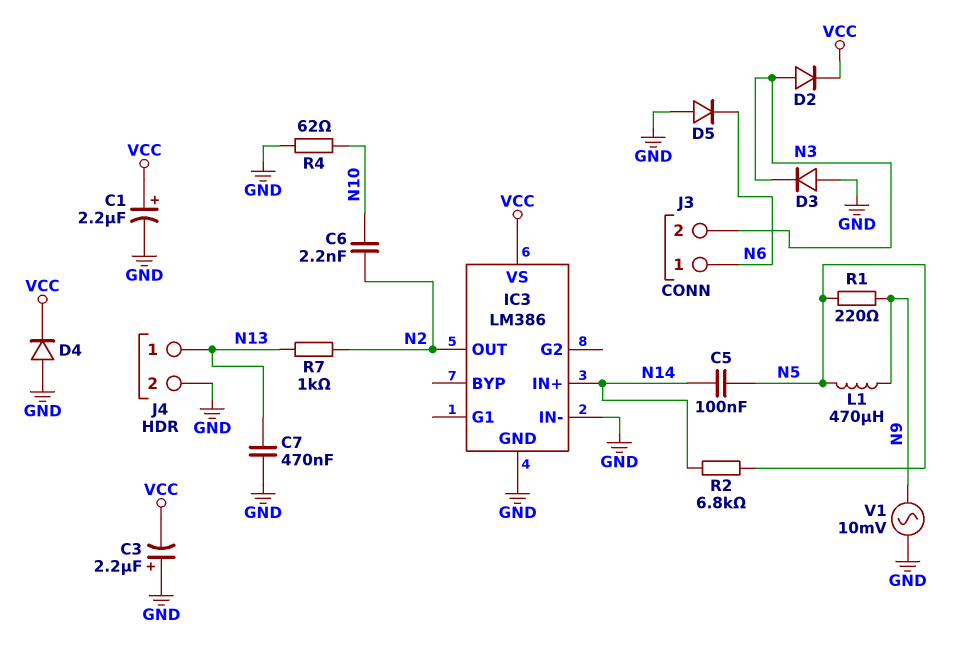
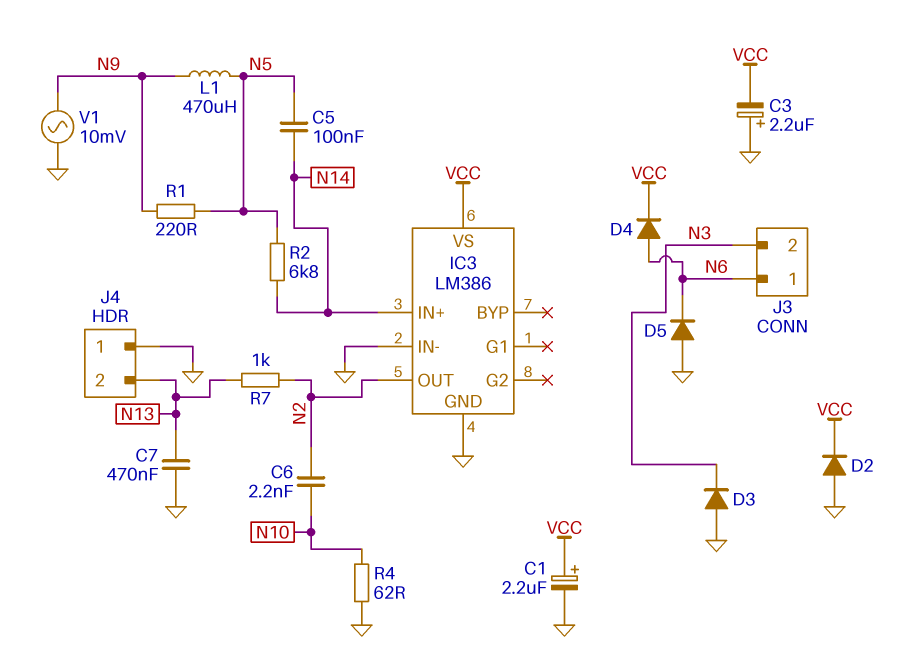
D2: diode (A N3, K VCC) -> diode (A GND, K VCC)
D4: diode (A GND, K VCC) -> diode (A N6, K VCC)
J4 pin 1: N13 -> GND
J4 pin 2: GND -> N13

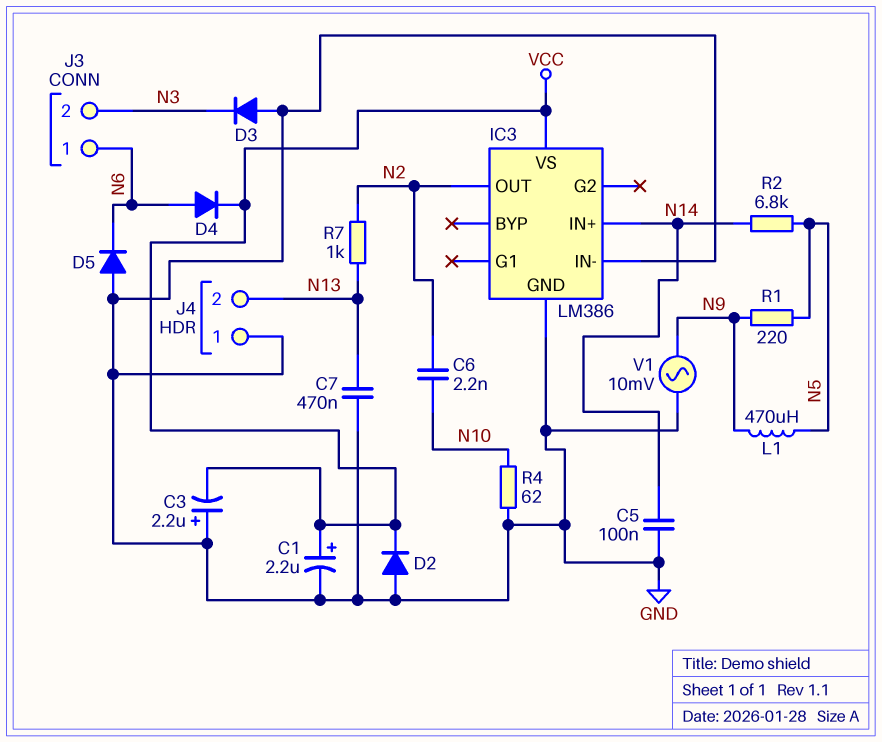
C5: 100nF (N5, N14) -> 100nF (GND, N14)

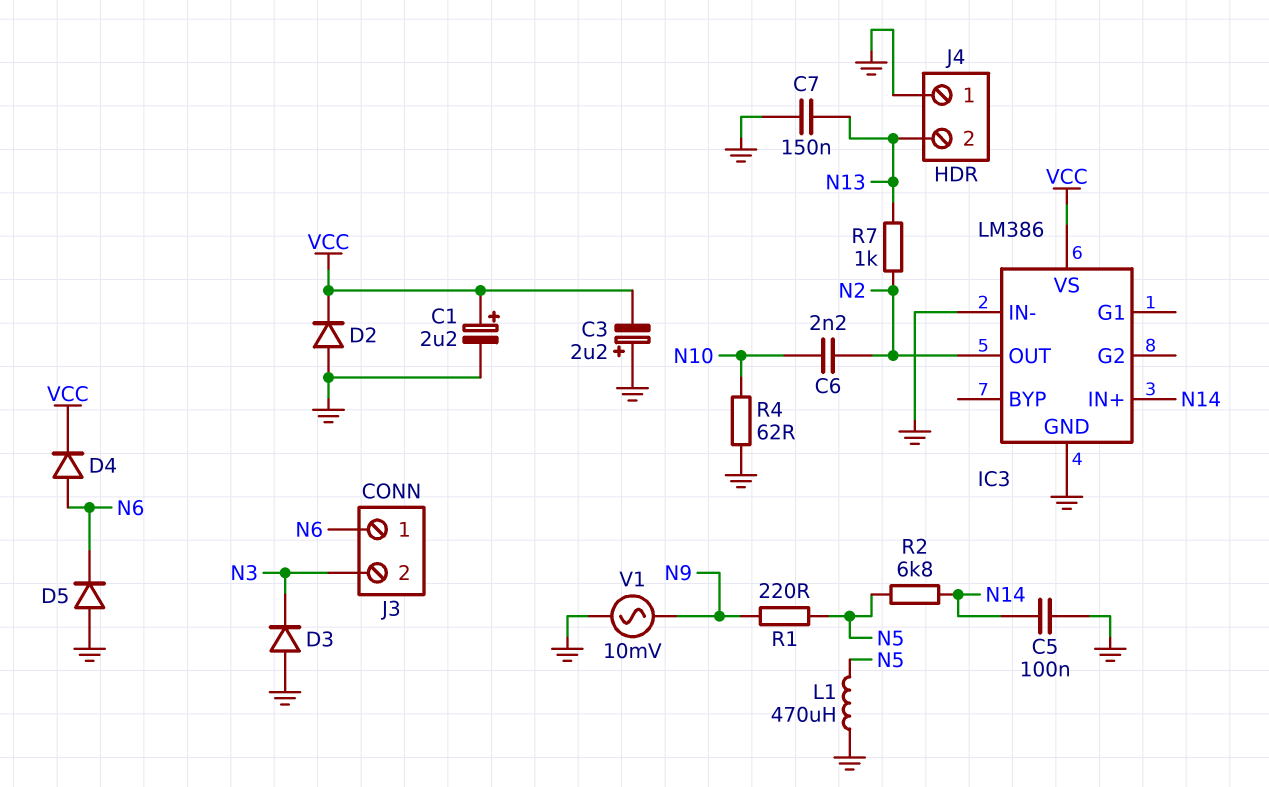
C7: 470nF (GND, N13) -> 150nF (GND, N13)
L1: 470uH (N5, N9) -> 470uH (GND, N5)

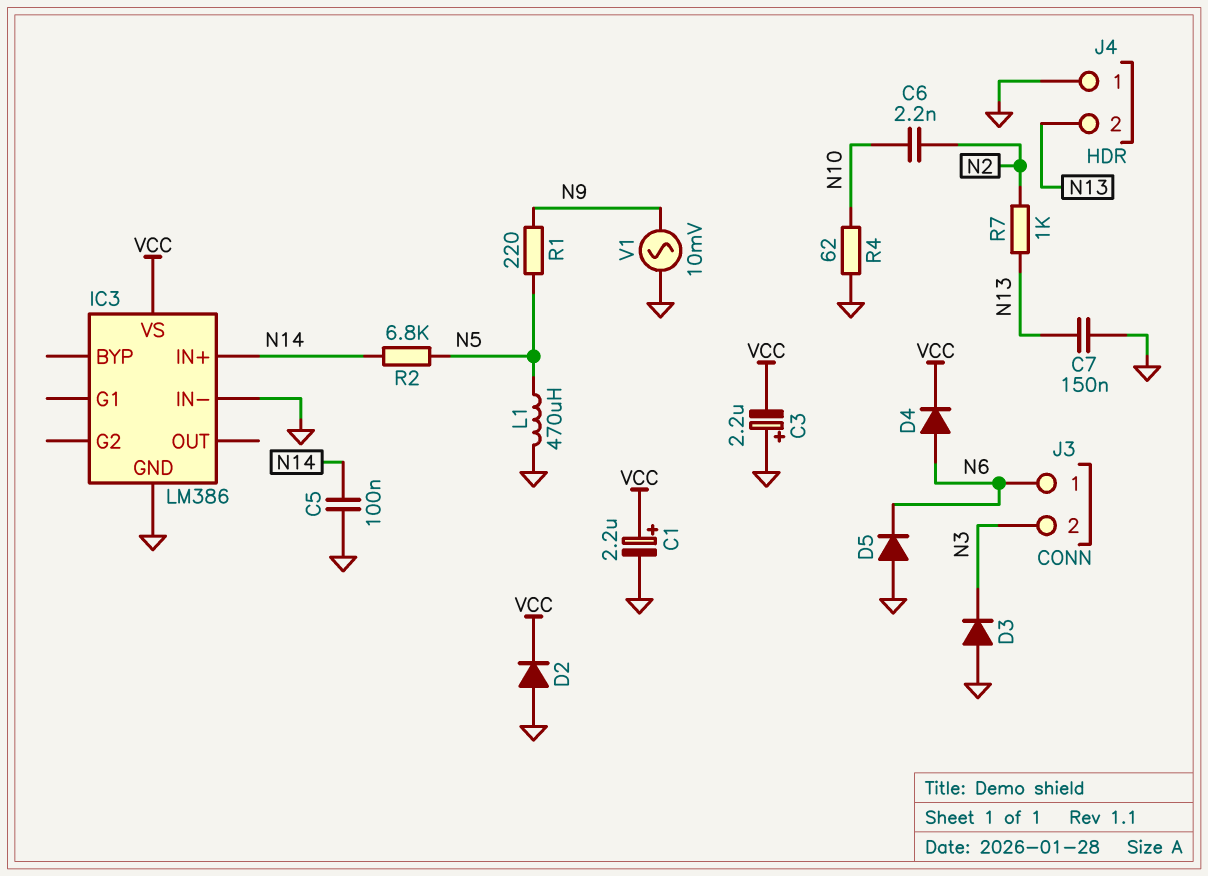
IC3 pin OUT: N2 -> none

